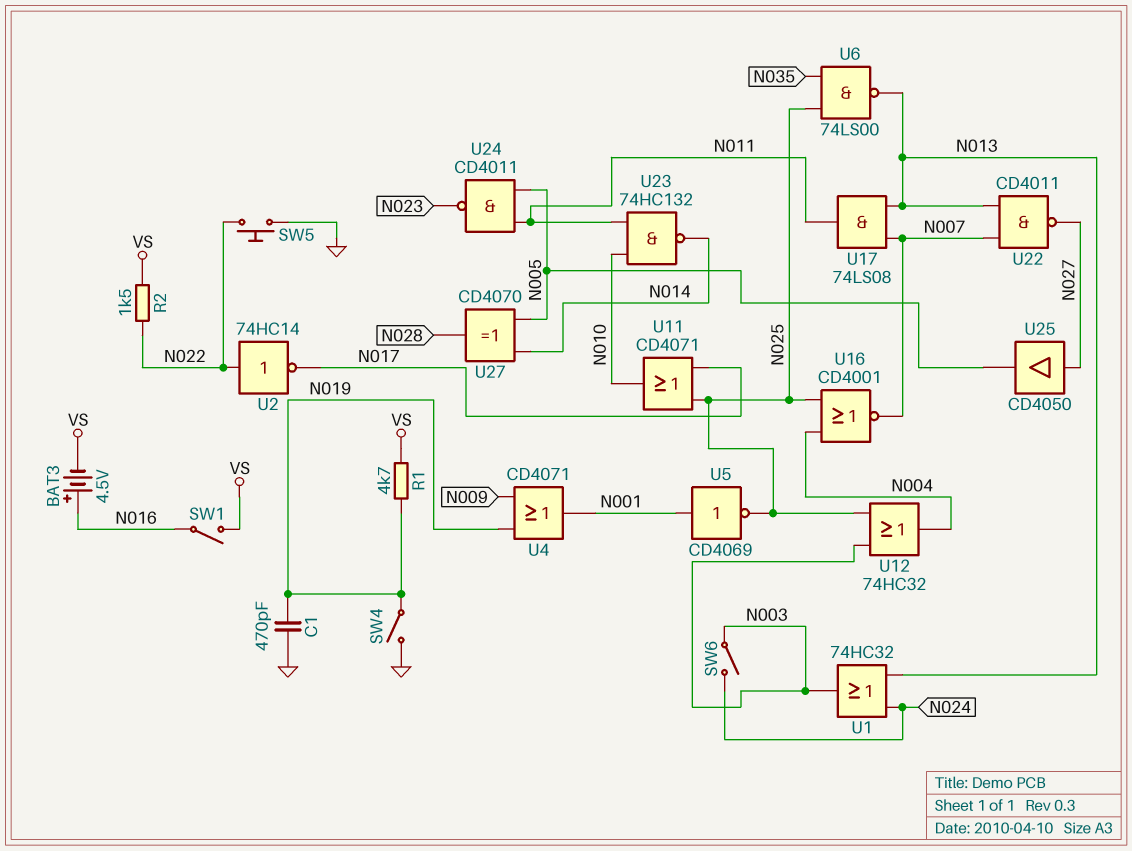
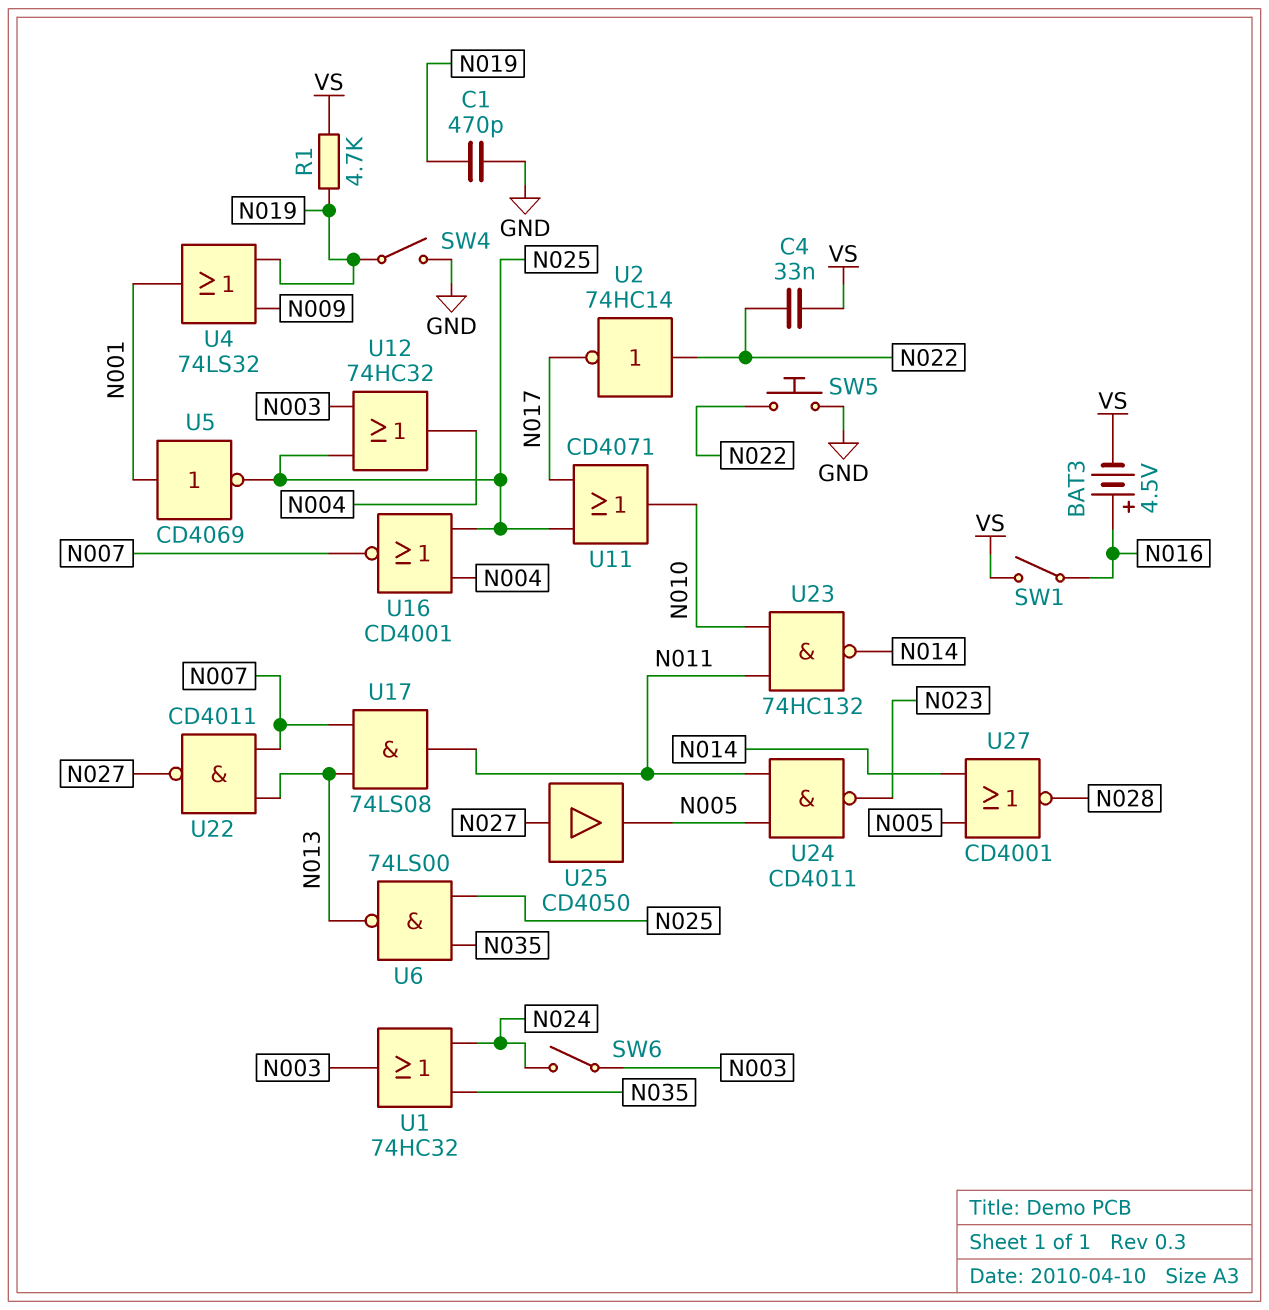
C4: none -> 33nF (N022, VS)
R2: 1.5k (N022, VS) -> none
U1: OR 74HC32 (in N013, in N024, out N003) -> OR 74HC32 (in N024, in N035, out N003)
U4: OR CD4071 (in N009, in N019, out N001) -> OR 74LS32 (in N009, in N019, out N001)
U27: XOR CD4070 (in N005, in N014, out N028) -> NOR CD4001 (in N005, in N014, out N028)

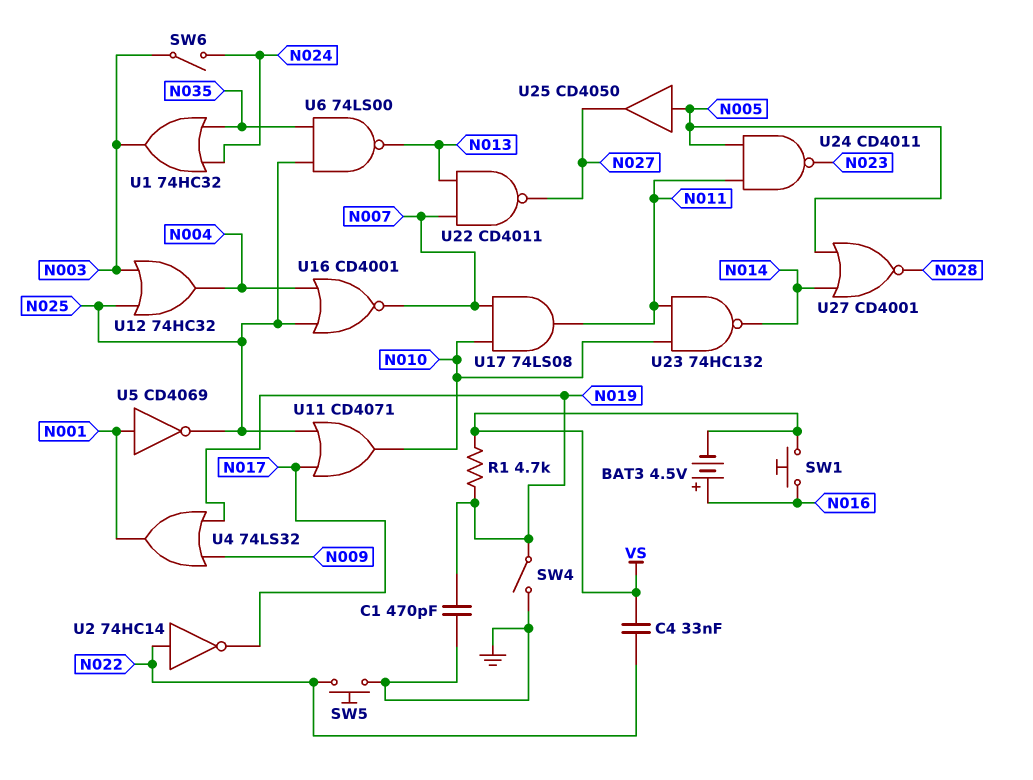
SW1: switch (N016, VS) -> button (N016, VS)
U17: AND 74LS08 (in N007, in N013, out N011) -> AND 74LS08 (in N007, in N010, out N011)
U25: buffer CD4050 (in N027, out N005) -> buffer CD4050 (in N005, out N027)

